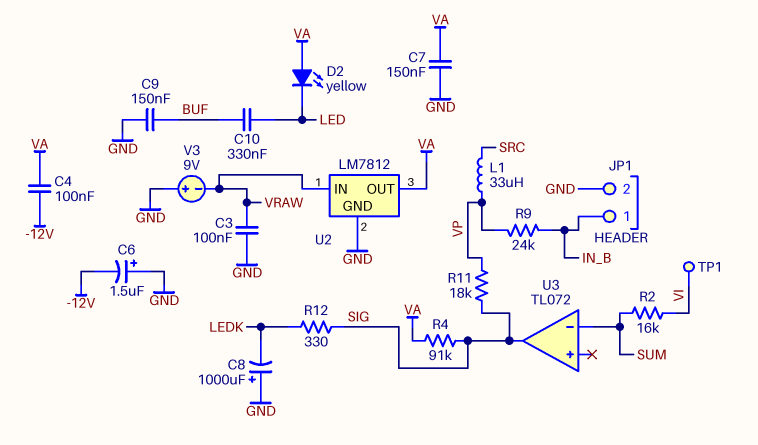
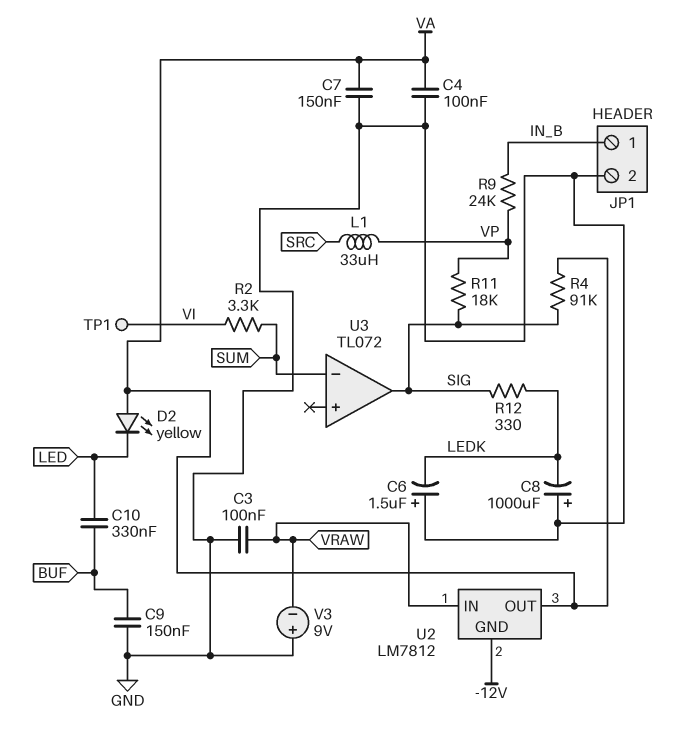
C4: 100nF (-12V, VA) -> 100nF (GND, VA)
C6: 1.5uF (plus GND, minus -12V) -> 1.5uF (plus GND, minus LEDK)
R2: 16k (SUM, VI) -> 3.3k (SUM, VI)
U2 pin GND: GND -> -12V

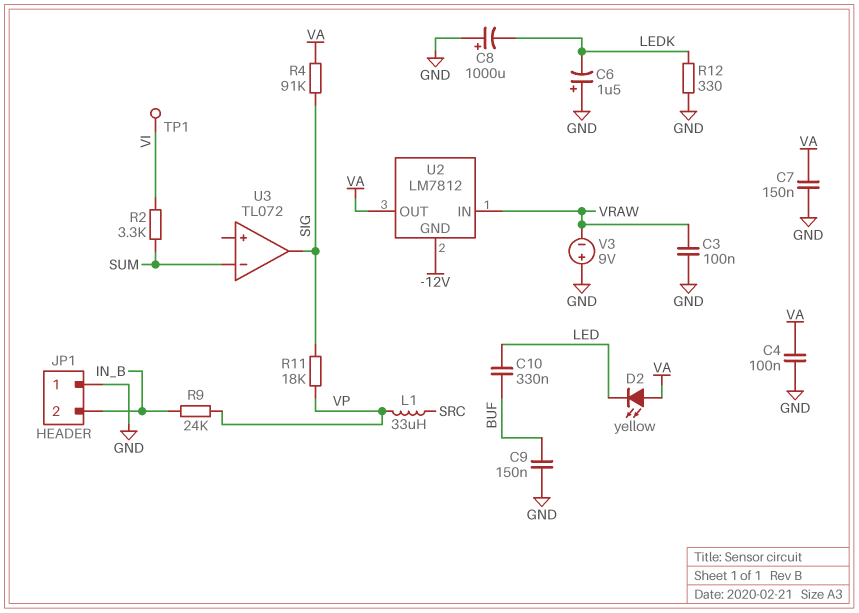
JP1 pin 1: IN_B -> GND
JP1 pin 2: GND -> IN_B
R12: 330 (LEDK, SIG) -> 330 (GND, LEDK)

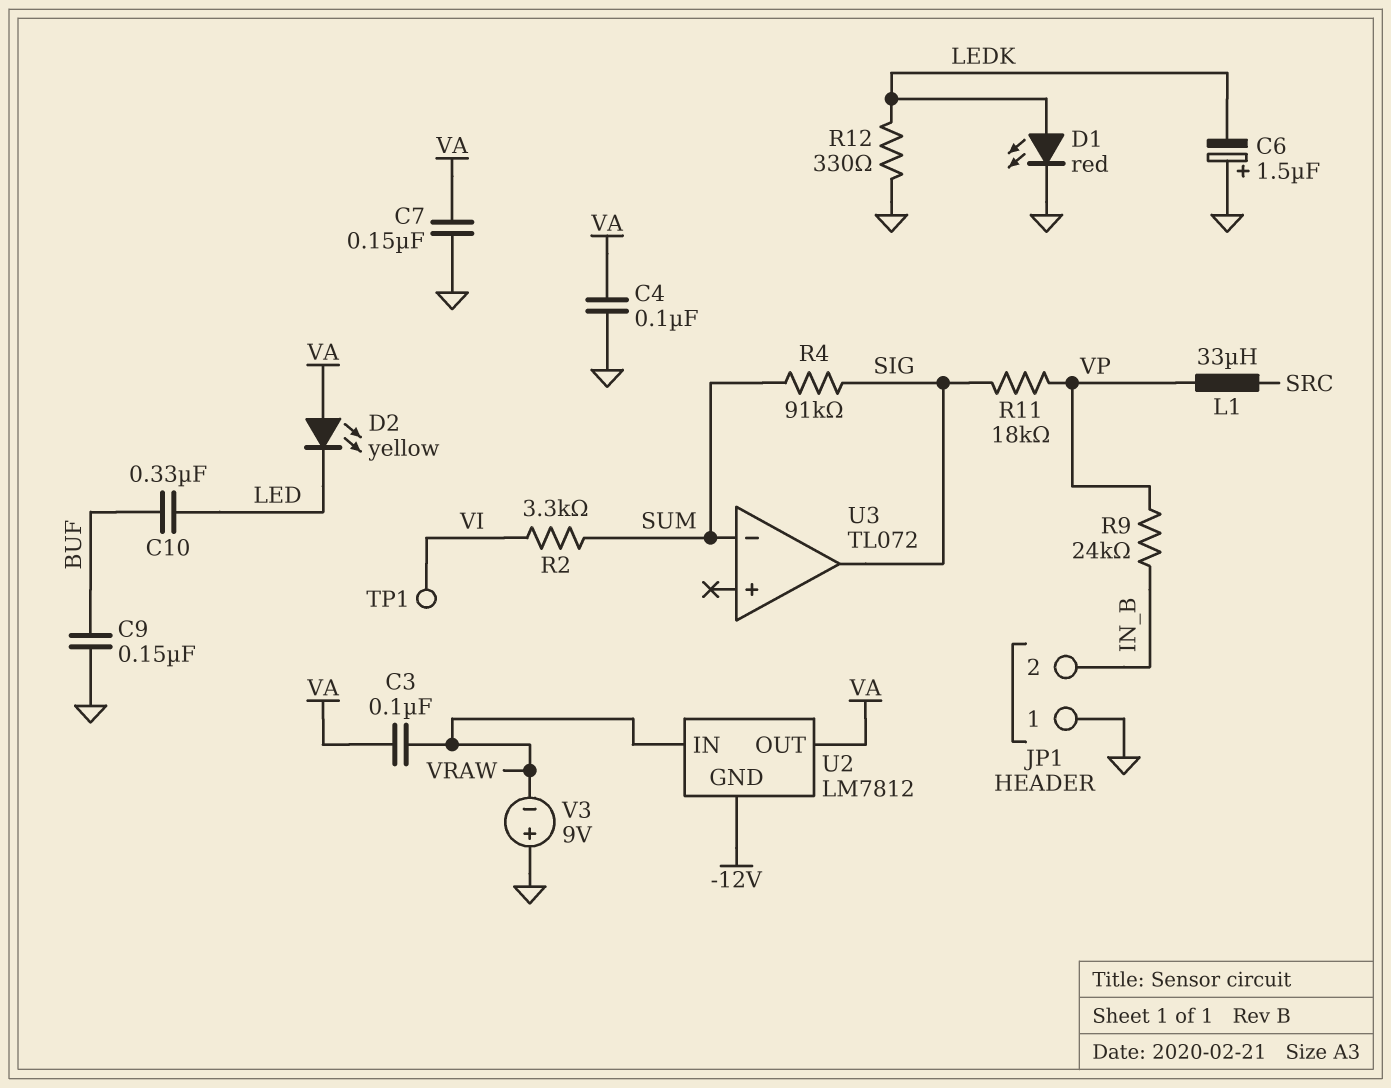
C3: 100nF (GND, VRAW) -> 100nF (VA, VRAW)
C8: 1000uF (plus GND, minus LEDK) -> none
D1: none -> LED red (A LEDK, K GND)
R4: 91k (SIG, VA) -> 91k (SIG, SUM)

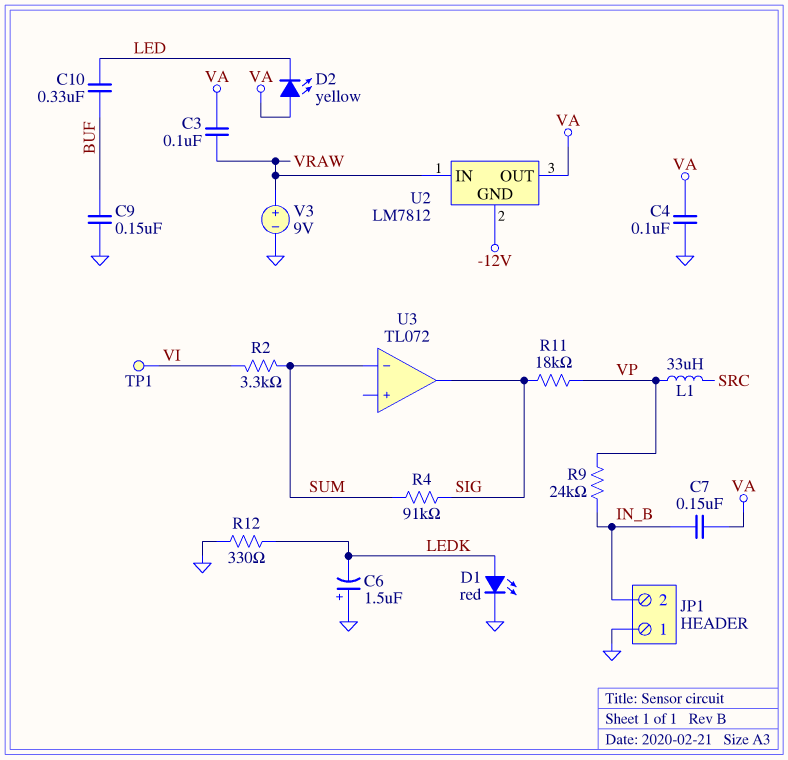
C7: 150nF (GND, VA) -> 150nF (IN_B, VA)
V3: 9V (plus GND, minus VRAW) -> 9V (plus VRAW, minus GND)

